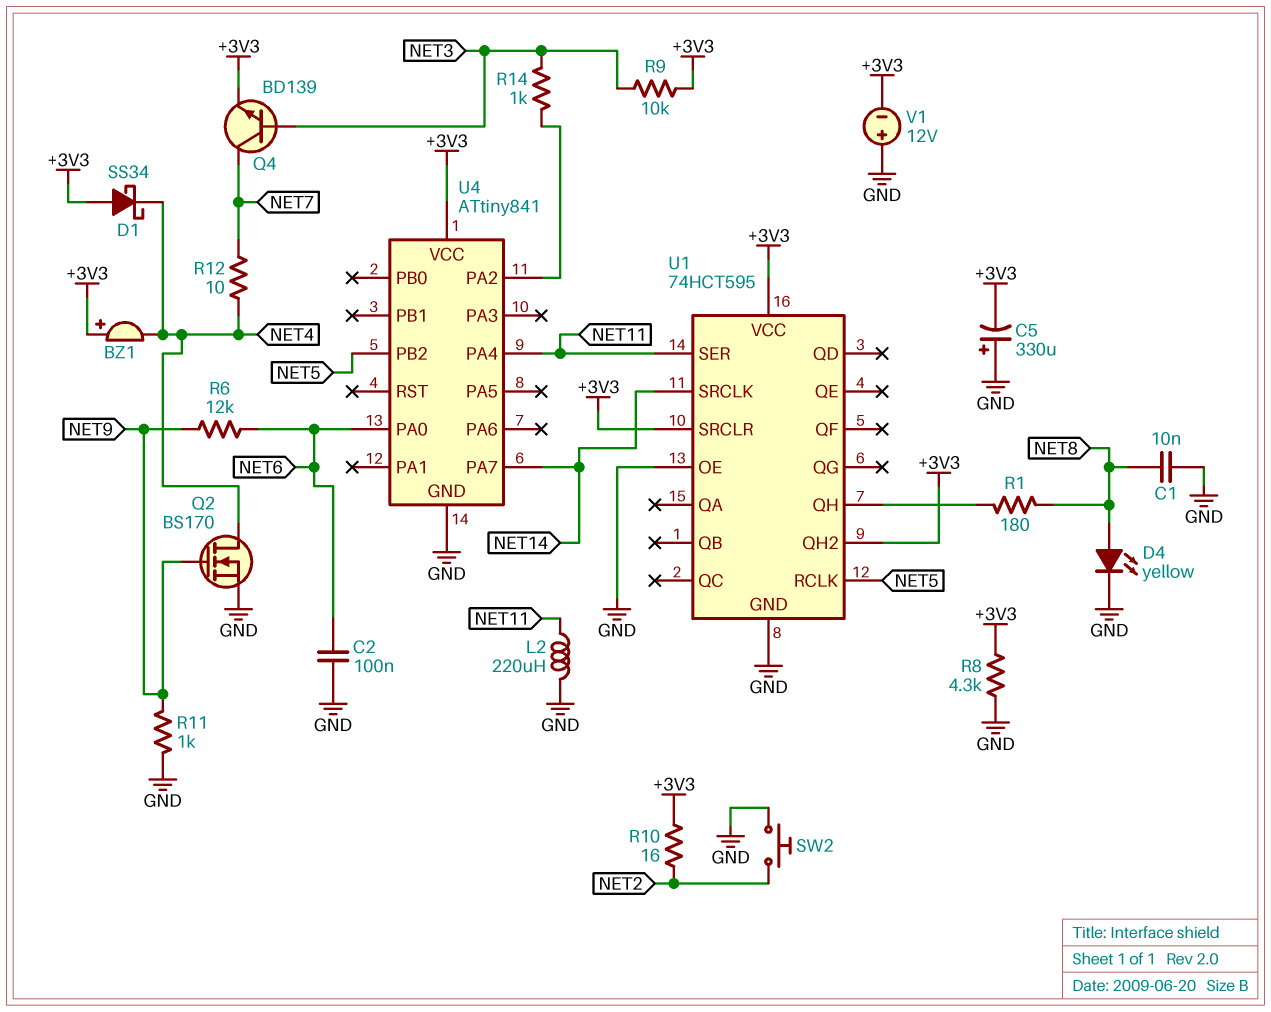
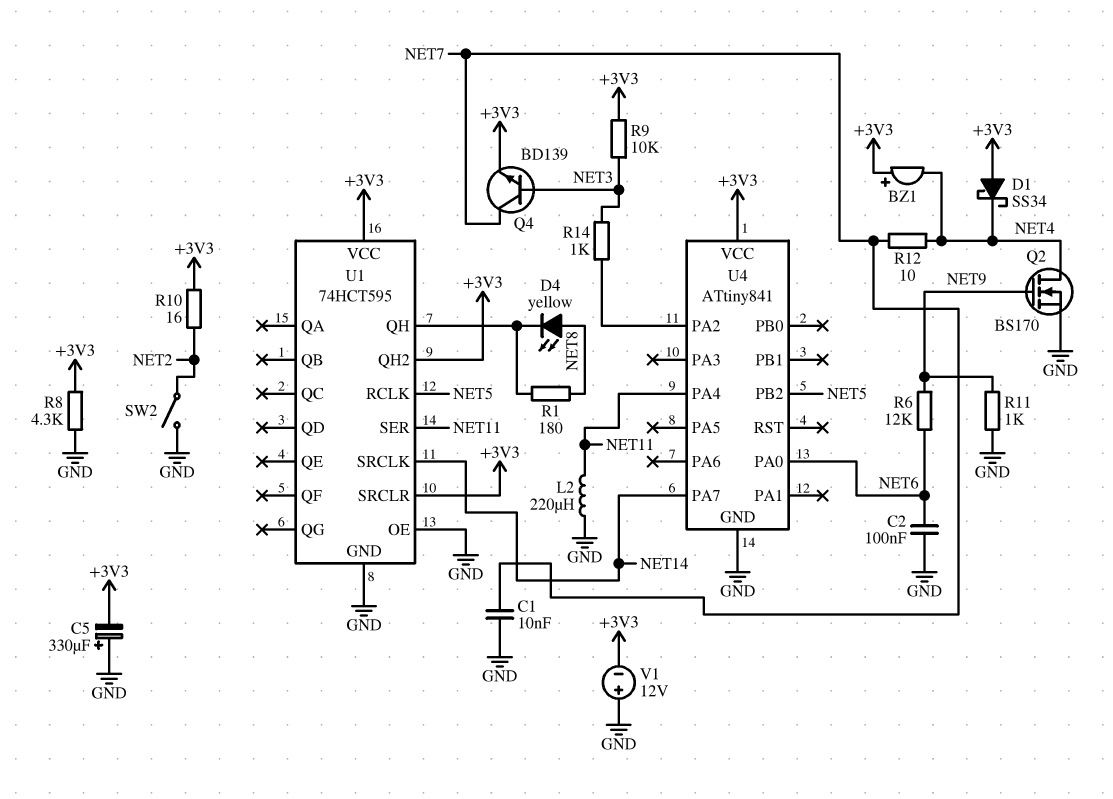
C1: 10nF (GND, NET8) -> 10nF (GND, NET7)
D4: LED yellow (A NET8, K GND) -> LED yellow (A NET8, K U1/QH)
SW2: button (GND, NET2) -> switch (GND, NET2)

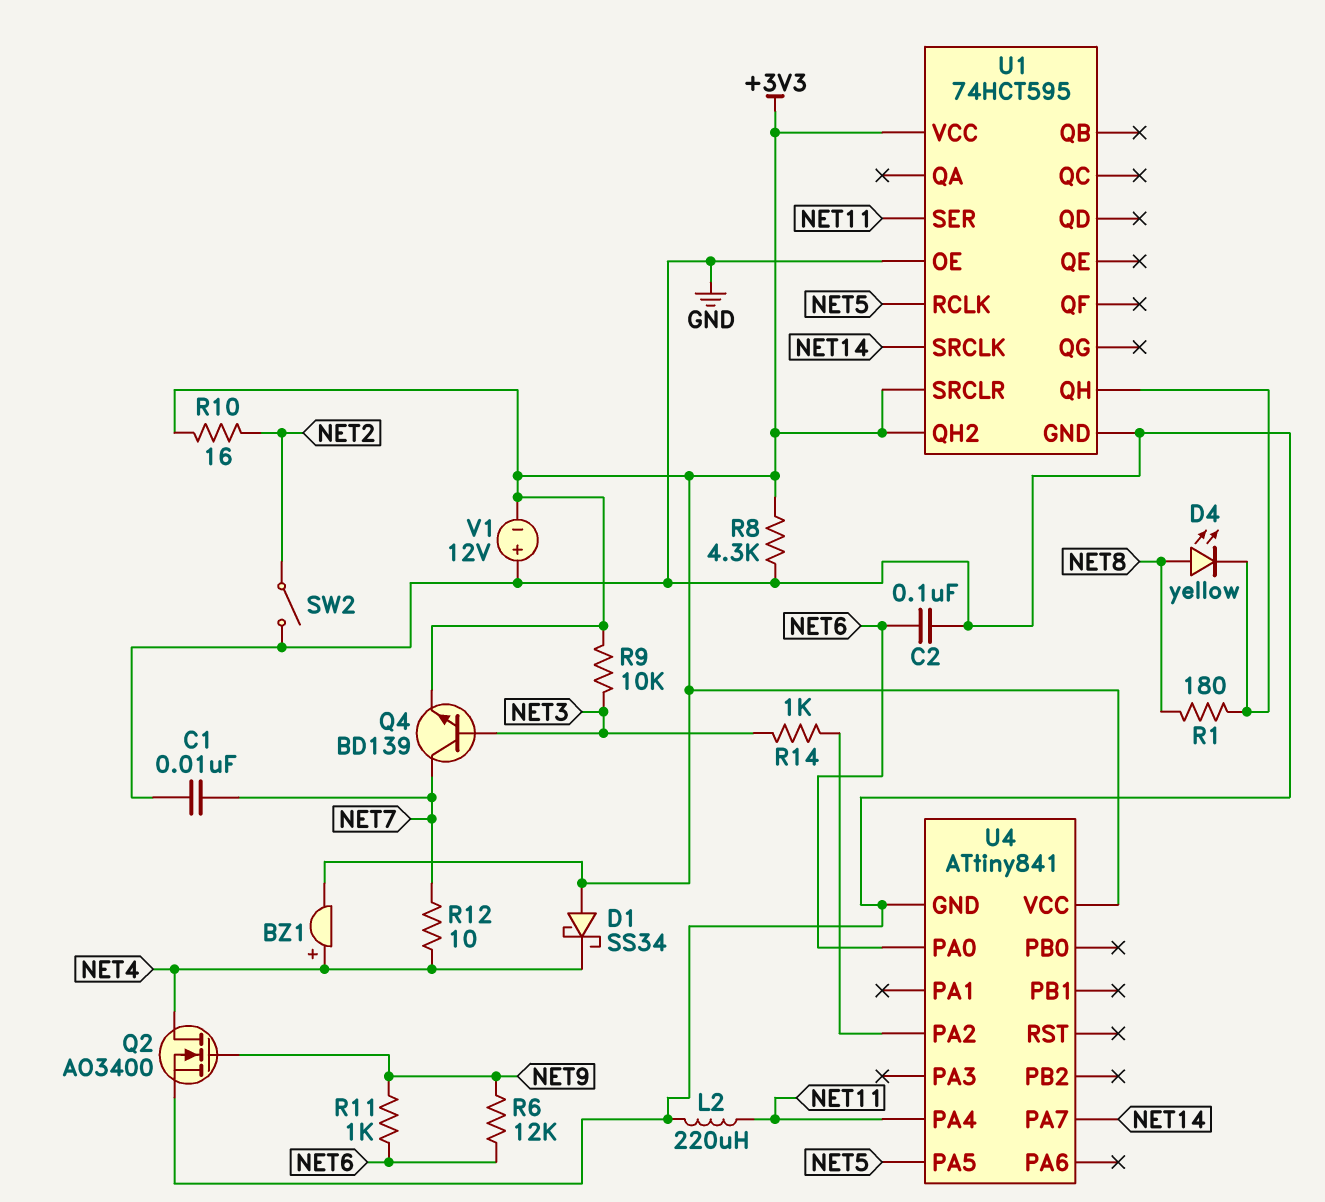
BZ1: buzzer (plus +3V3, minus NET4) -> buzzer (plus NET4, minus +3V3)
C5: 330uF (plus GND, minus +3V3) -> none
Q2: NMOS BS170 (G NET9, D NET4, S GND) -> NMOS AO3400 (G NET9, D NET4, S GND)
R11: 1k (GND, NET9) -> 1k (NET6, NET9)
U4 pin PA5: none -> NET5
U4 pin PB2: NET5 -> none

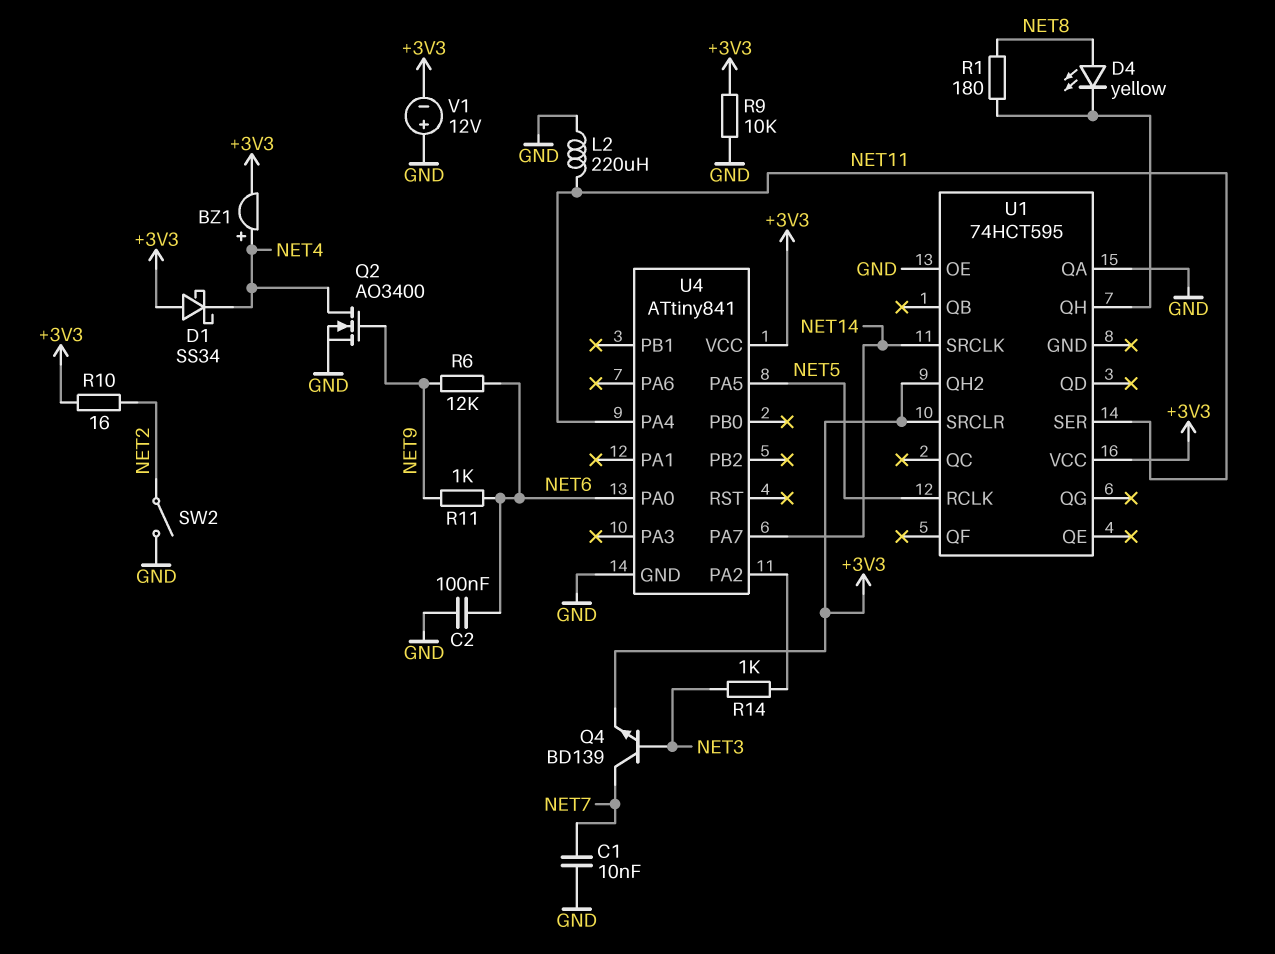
R8: 4.3k (+3V3, GND) -> none
R9: 10k (+3V3, NET3) -> 10k (+3V3, GND)
R12: 10 (NET4, NET7) -> none
U1 pin GND: GND -> none
U1 pin QA: none -> GND

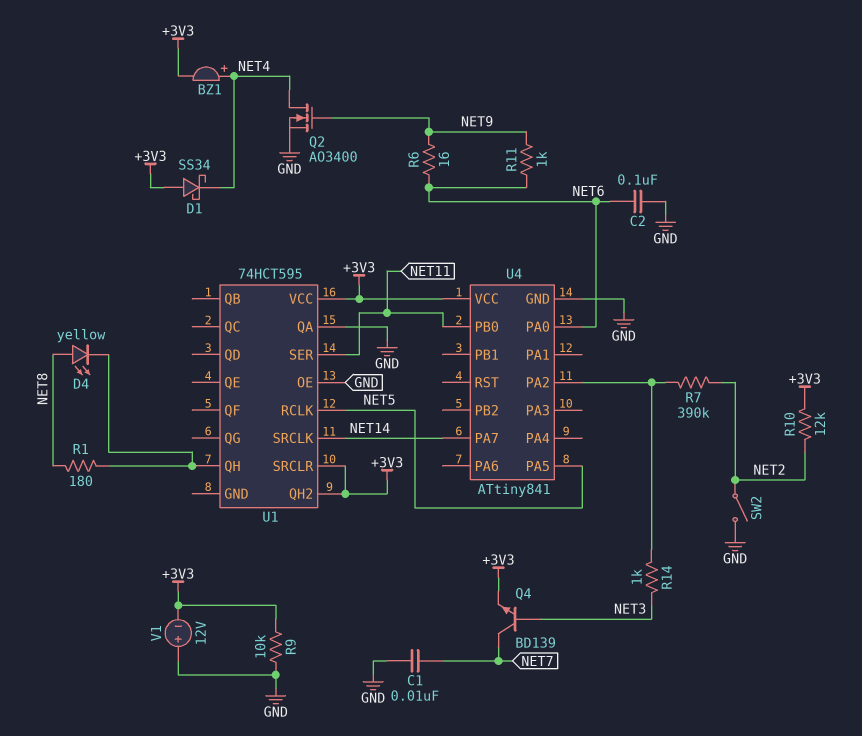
L2: 220uH (GND, NET11) -> none
R6: 12k (NET6, NET9) -> 16 (NET6, NET9)
R7: none -> 390k (NET2, U4/PA2)
R10: 16 (+3V3, NET2) -> 12k (+3V3, NET2)
U4 pin PA4: NET11 -> none
U4 pin PB0: none -> NET11

